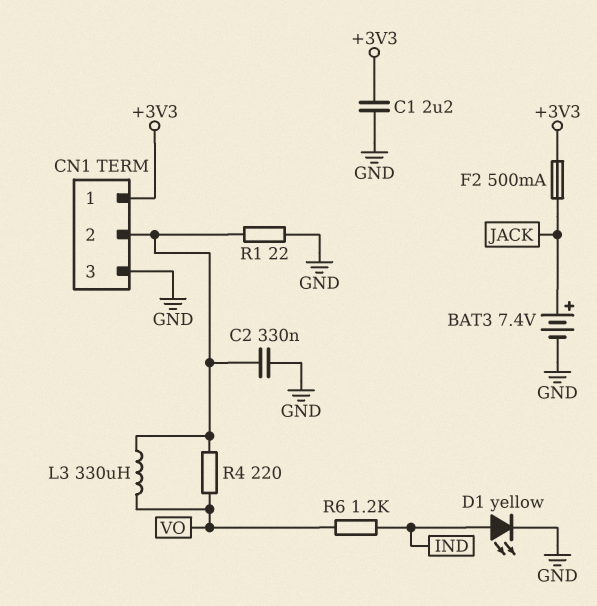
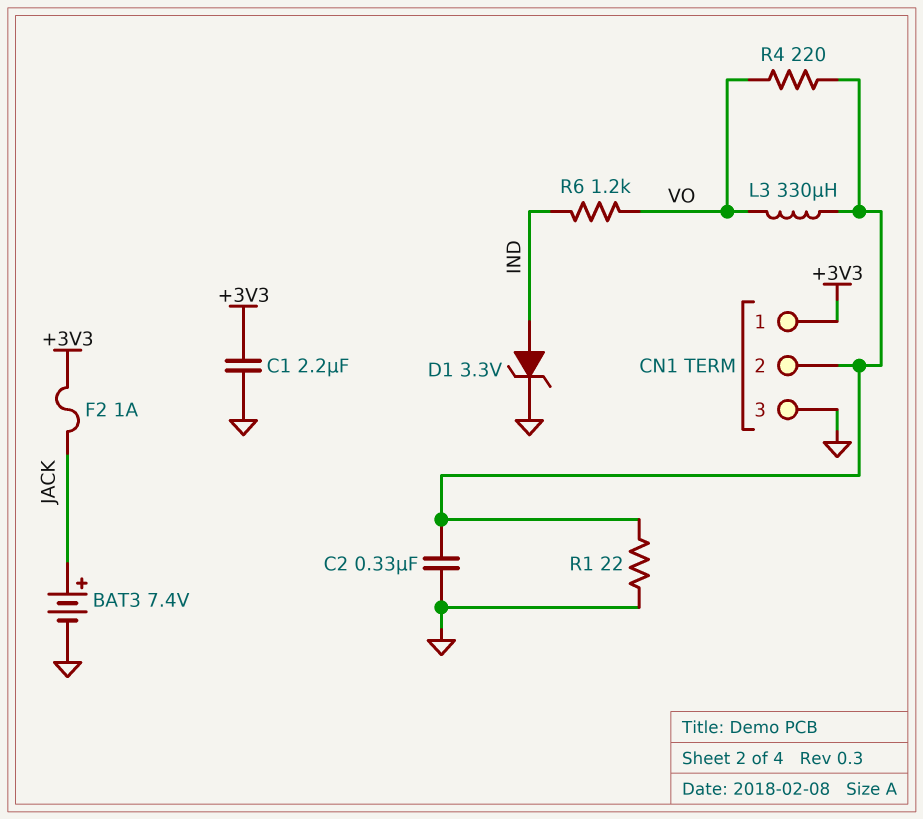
D1: LED yellow (A IND, K GND) -> zener 3.3V (A IND, K GND)
F2: 500mA (+3V3, JACK) -> 1A (+3V3, JACK)

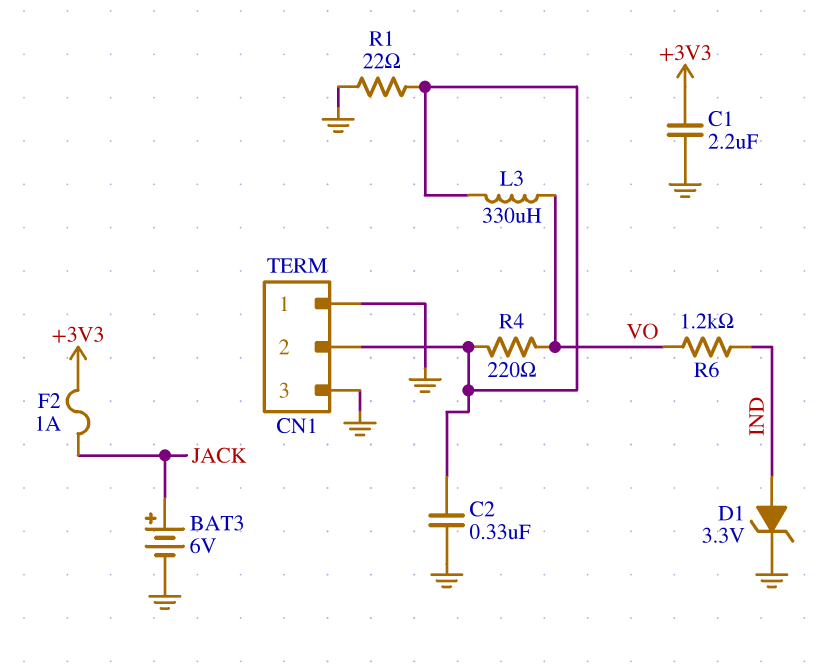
BAT3: 7.4V (plus JACK, minus GND) -> 6V (plus JACK, minus GND)
CN1 pin 1: +3V3 -> GND

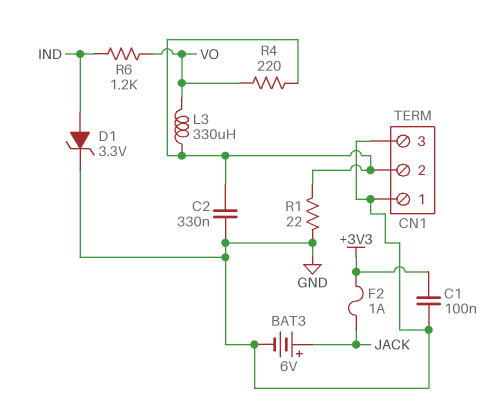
C1: 2.2uF (+3V3, GND) -> 100nF (+3V3, GND)

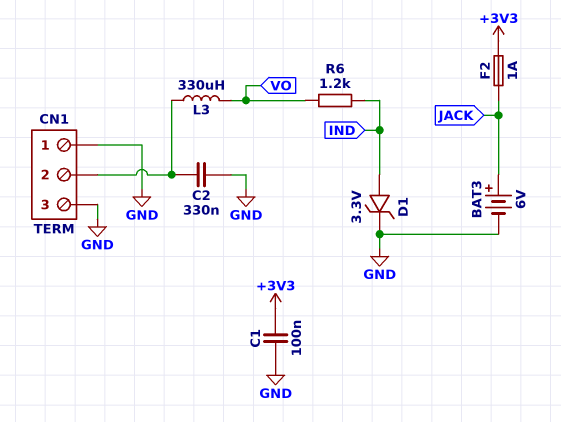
R1: 22 (CN1/2, GND) -> none
R4: 220 (CN1/2, VO) -> none

